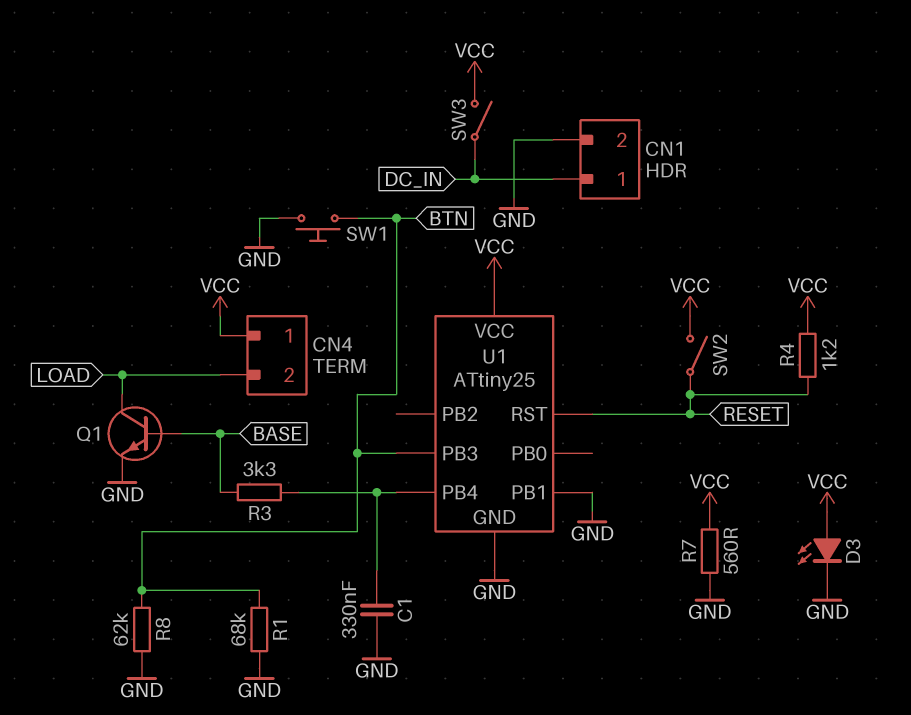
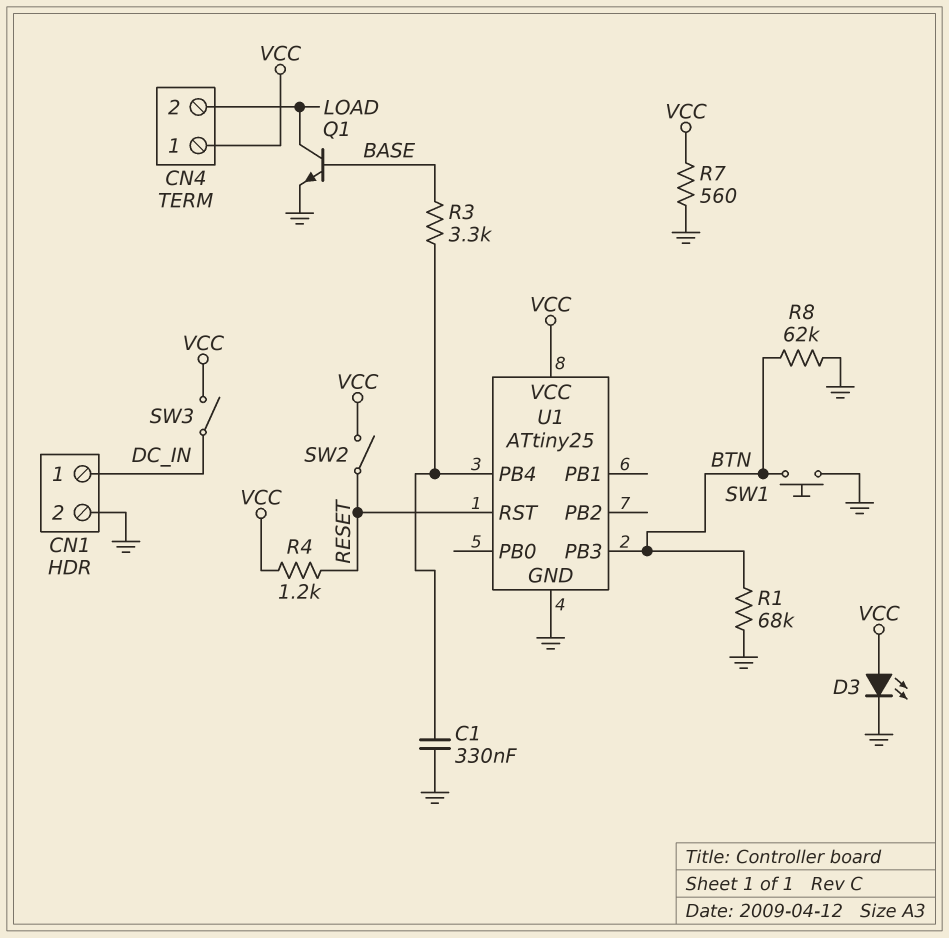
U1 pin PB1: GND -> none

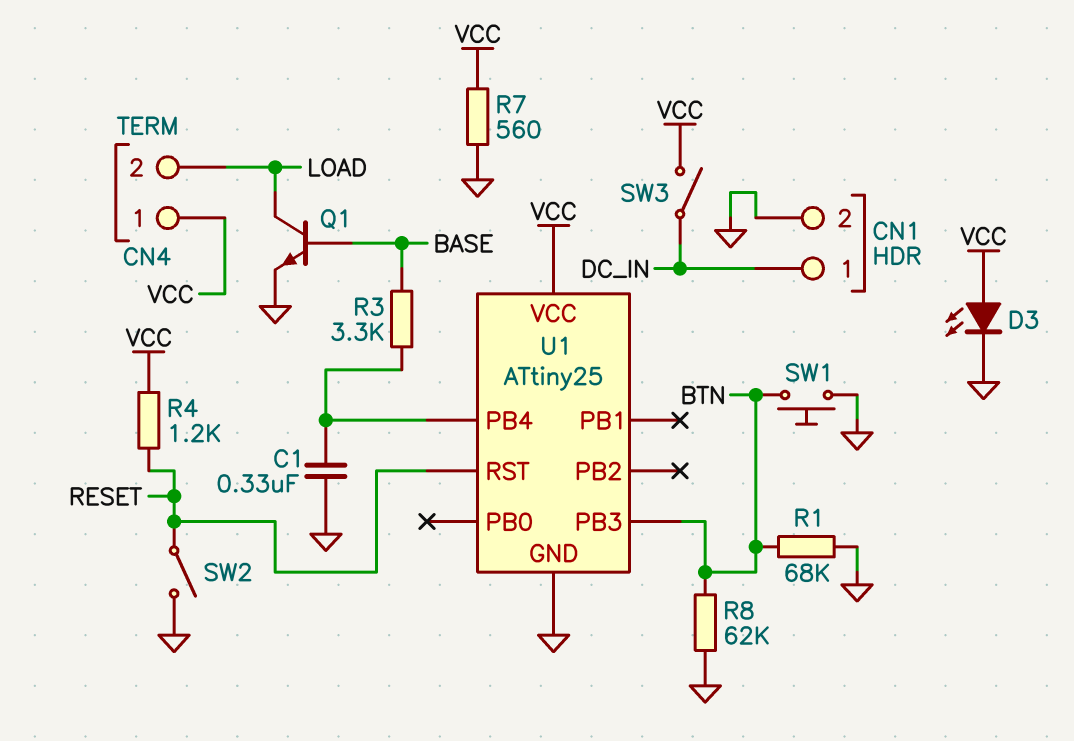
SW2: switch (RESET, VCC) -> switch (GND, RESET)

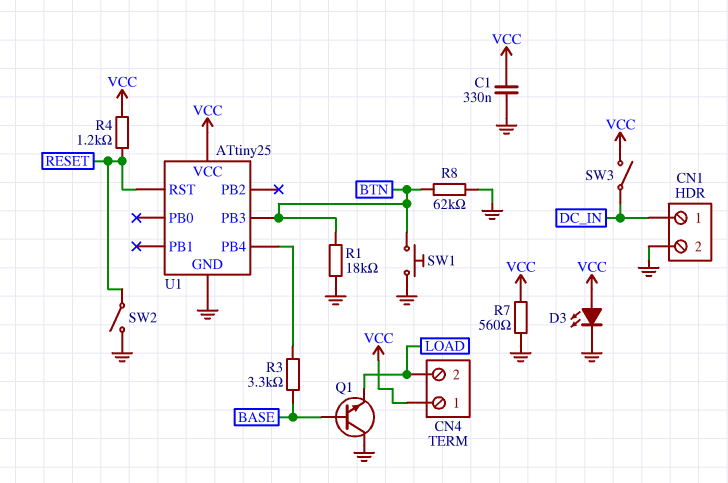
C1: 330nF (GND, U1/PB4) -> 330nF (GND, VCC)
Q1: NPN (B BASE, C LOAD, E GND) -> NPN (B BASE, C GND, E LOAD)
R1: 68k (BTN, GND) -> 18k (BTN, GND)

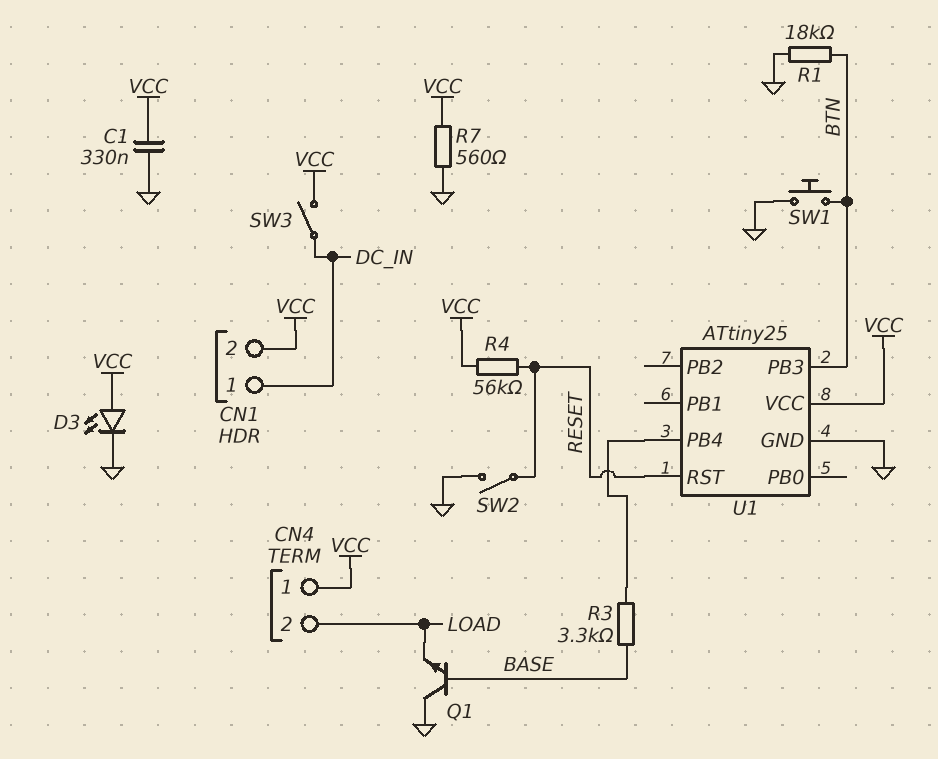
CN1 pin 2: GND -> VCC
R4: 1.2k (RESET, VCC) -> 56k (RESET, VCC)
R8: 62k (BTN, GND) -> none

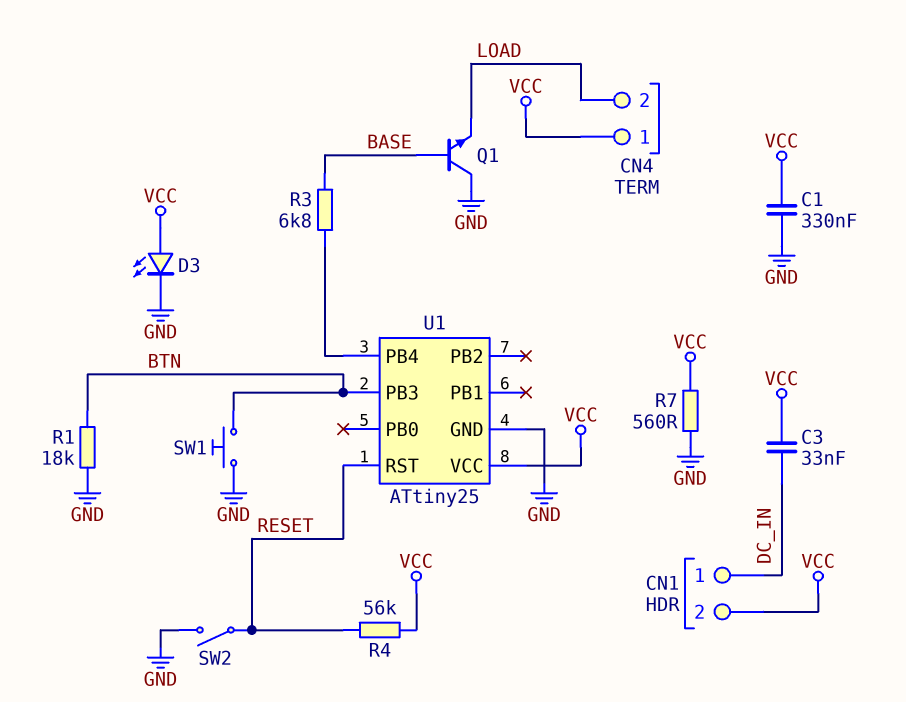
C3: none -> 33nF (DC_IN, VCC)
R3: 3.3k (BASE, U1/PB4) -> 6.8k (BASE, U1/PB4)
SW3: switch (DC_IN, VCC) -> none

